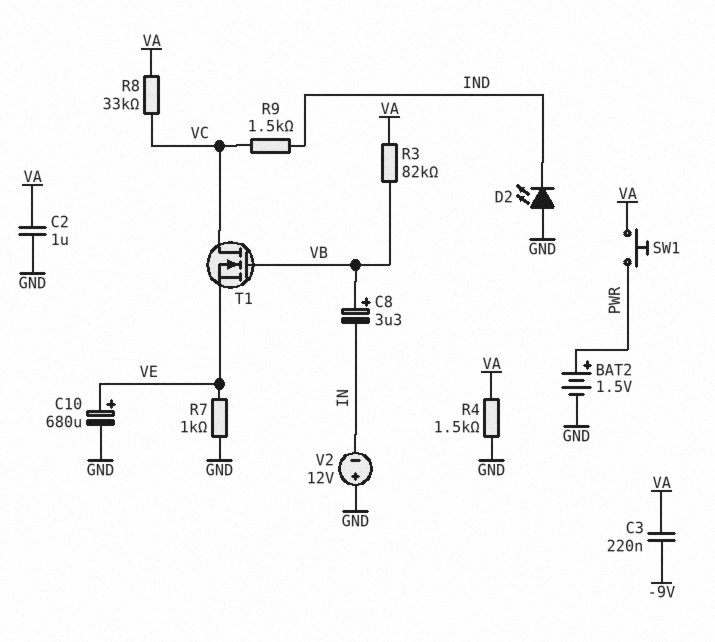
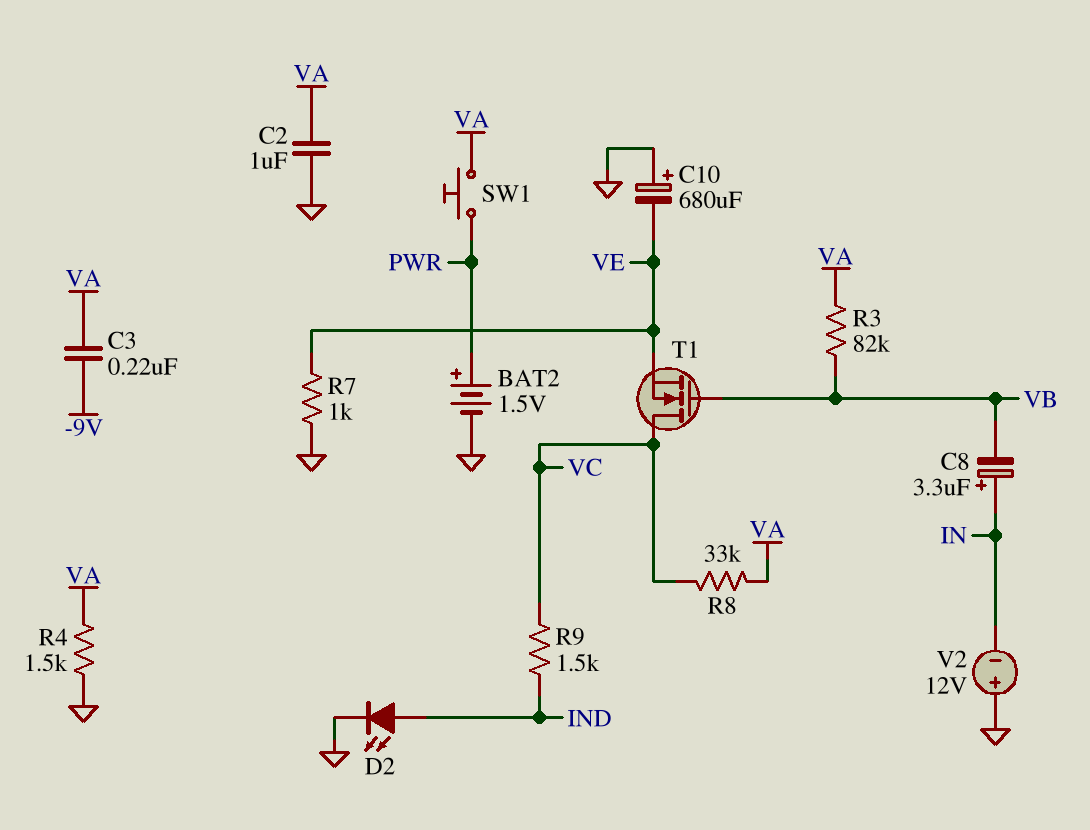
C8: 3.3uF (plus VB, minus IN) -> 3.3uF (plus IN, minus VB)
C10: 680uF (plus VE, minus GND) -> 680uF (plus GND, minus VE)
D2: LED (A GND, K IND) -> LED (A IND, K GND)

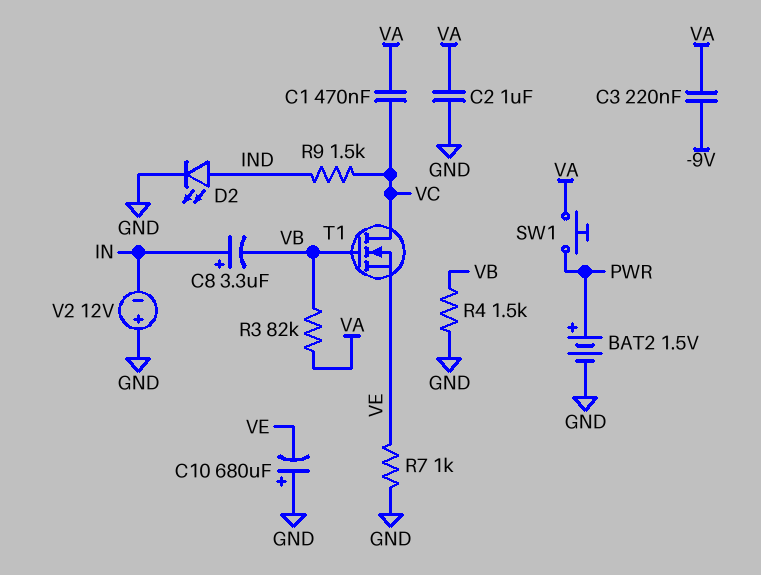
C1: none -> 470nF (VA, VC)
R4: 1.5k (GND, VA) -> 1.5k (GND, VB)
R8: 33k (VA, VC) -> none

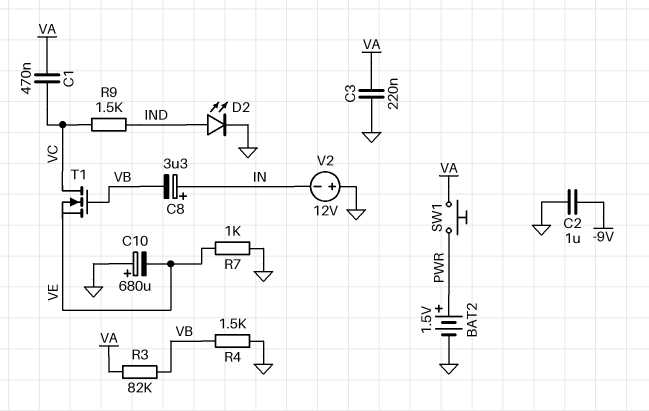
C2: 1uF (GND, VA) -> 1uF (-9V, GND)
C3: 220nF (-9V, VA) -> 220nF (GND, VA)

